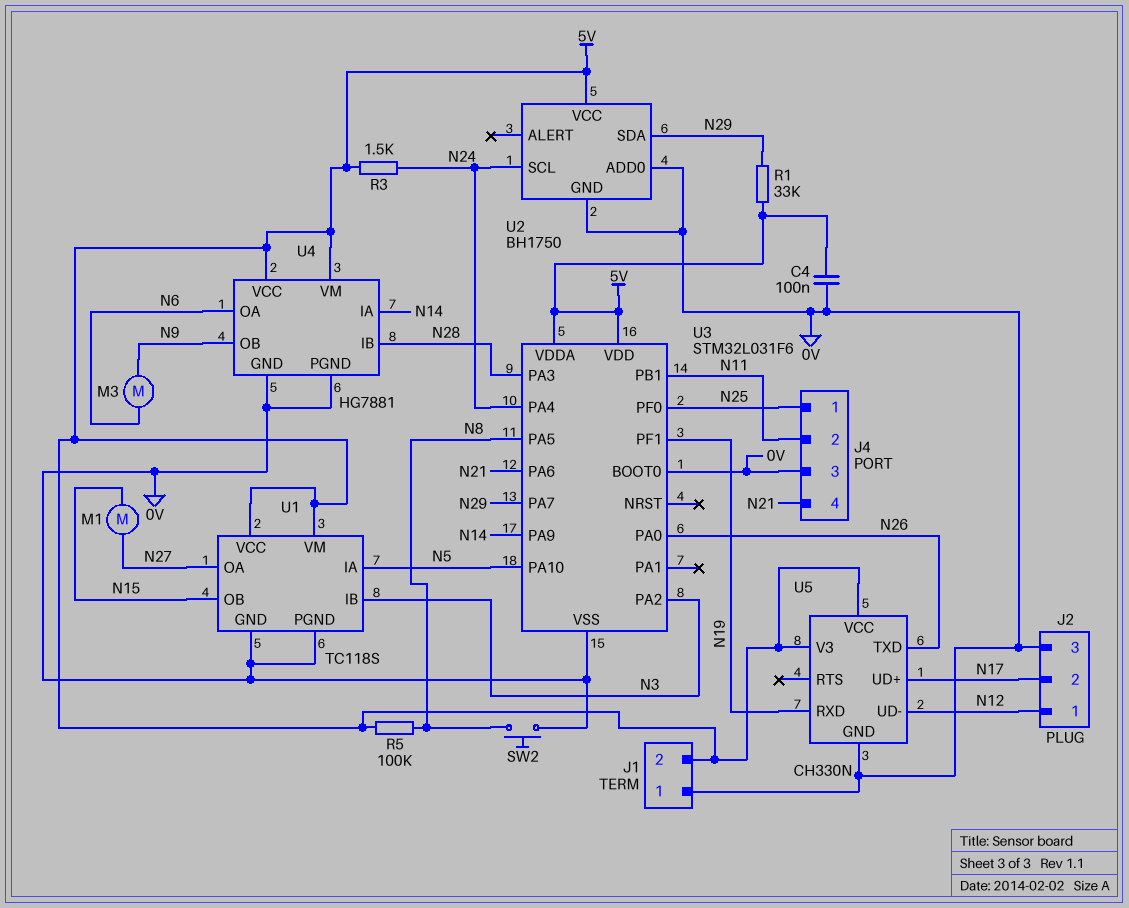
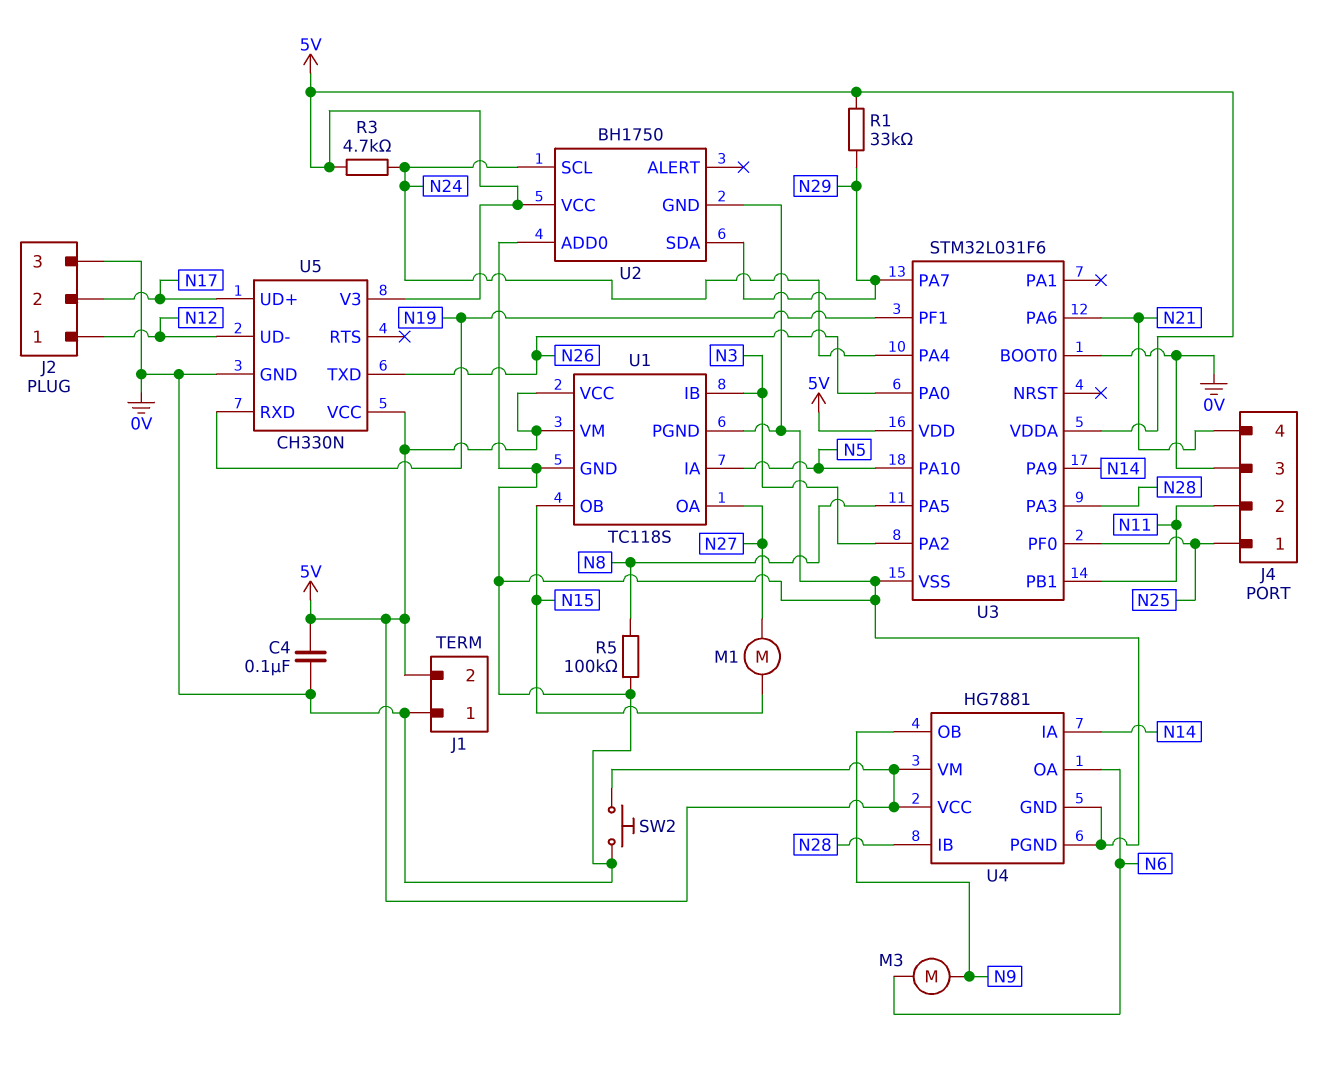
R3: 1.5k (5V, N24) -> 4.7k (5V, N24)
R5: 100k (5V, N8) -> 100k (0V, N8)
SW2: button (0V, N8) -> button (0V, 5V)

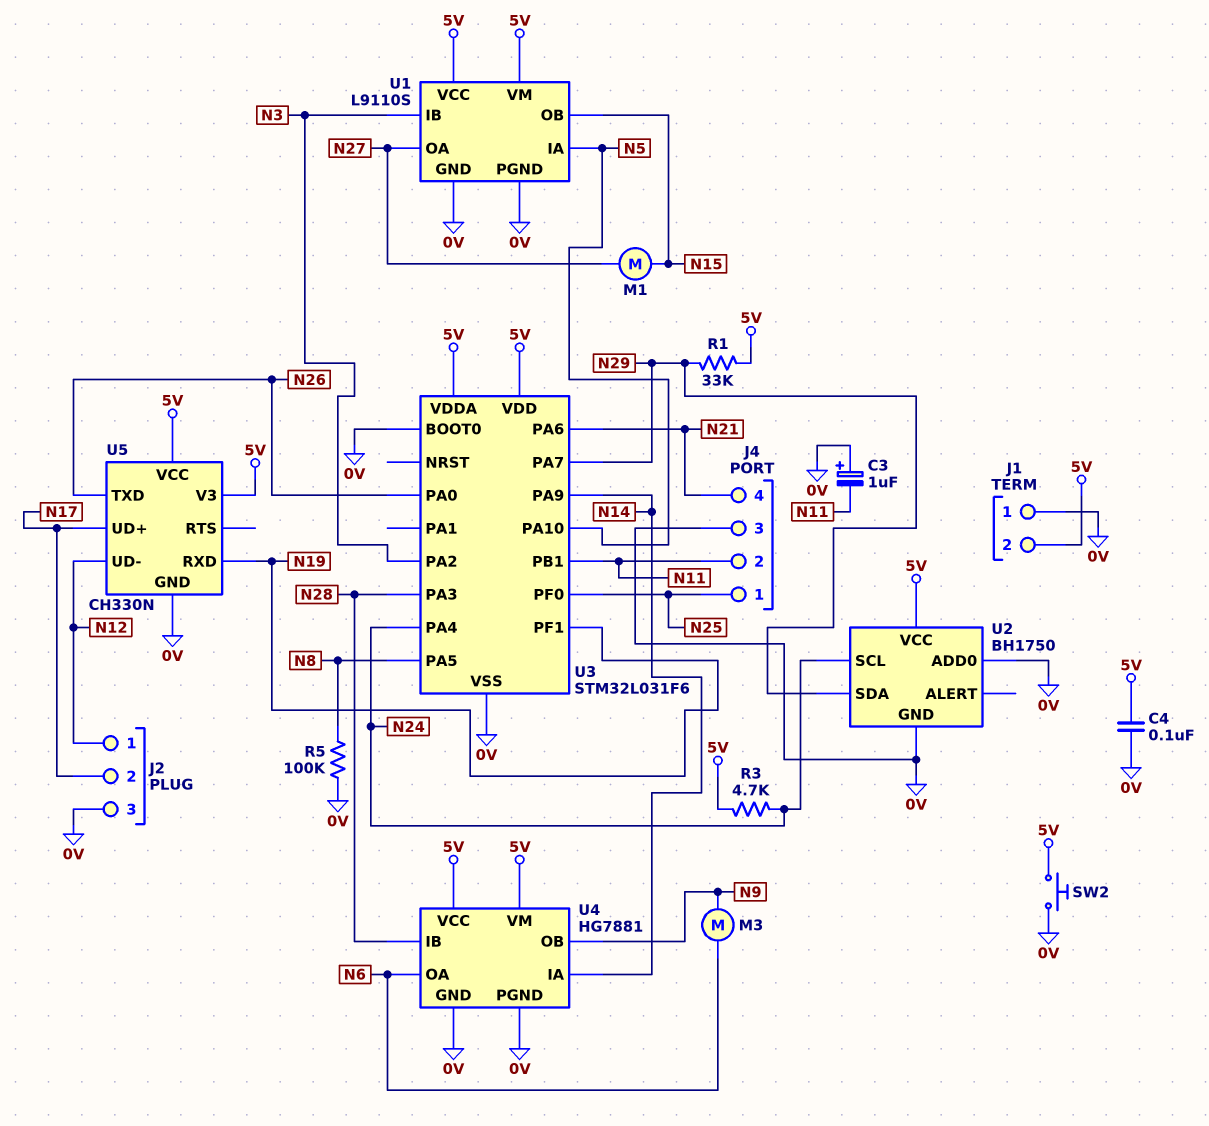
C3: none -> 1uF (plus 0V, minus N11)
U1: TC118S -> L9110S

